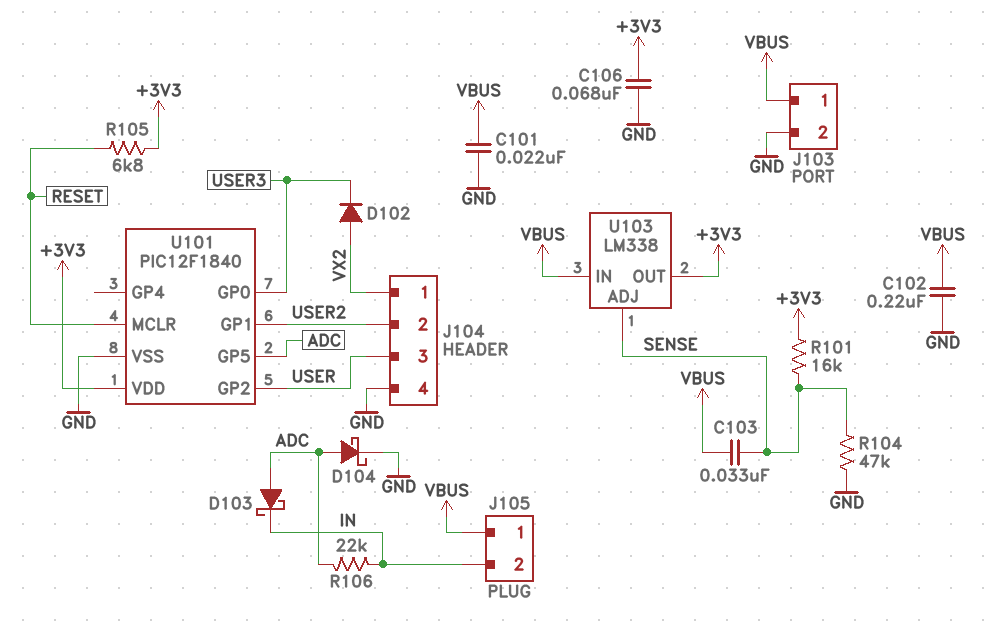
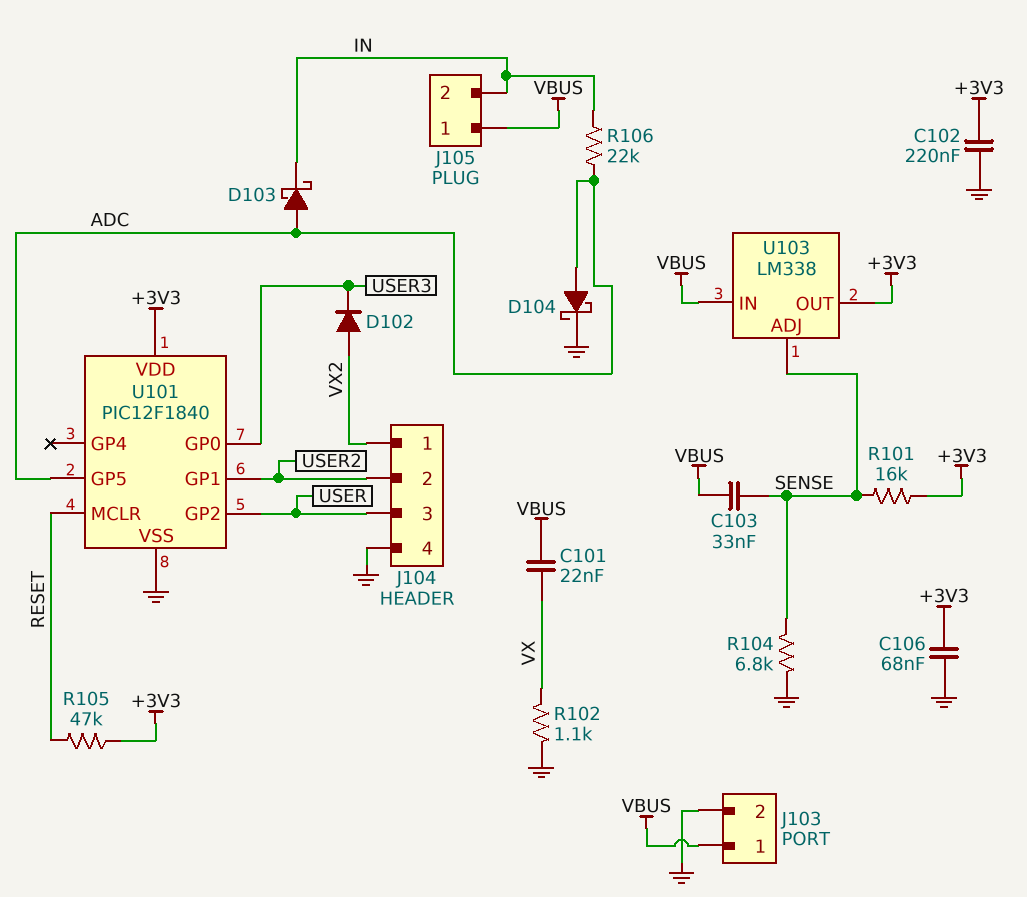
C101: 22nF (GND, VBUS) -> 22nF (VBUS, VX)
C102: 220nF (GND, VBUS) -> 220nF (+3V3, GND)
R102: none -> 1.1k (GND, VX)
R104: 47k (GND, SENSE) -> 6.8k (GND, SENSE)
R105: 6.8k (+3V3, RESET) -> 47k (+3V3, RESET)

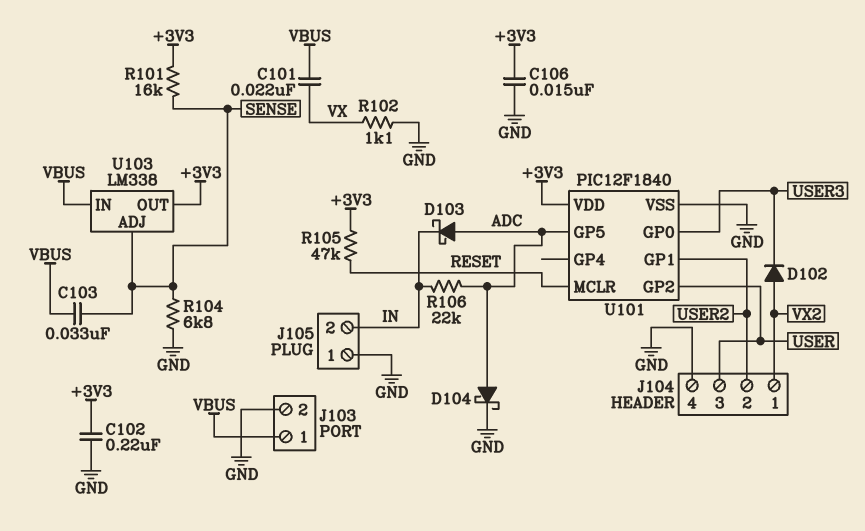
C106: 68nF (+3V3, GND) -> 15nF (+3V3, GND)
J105 pin 1: VBUS -> GND

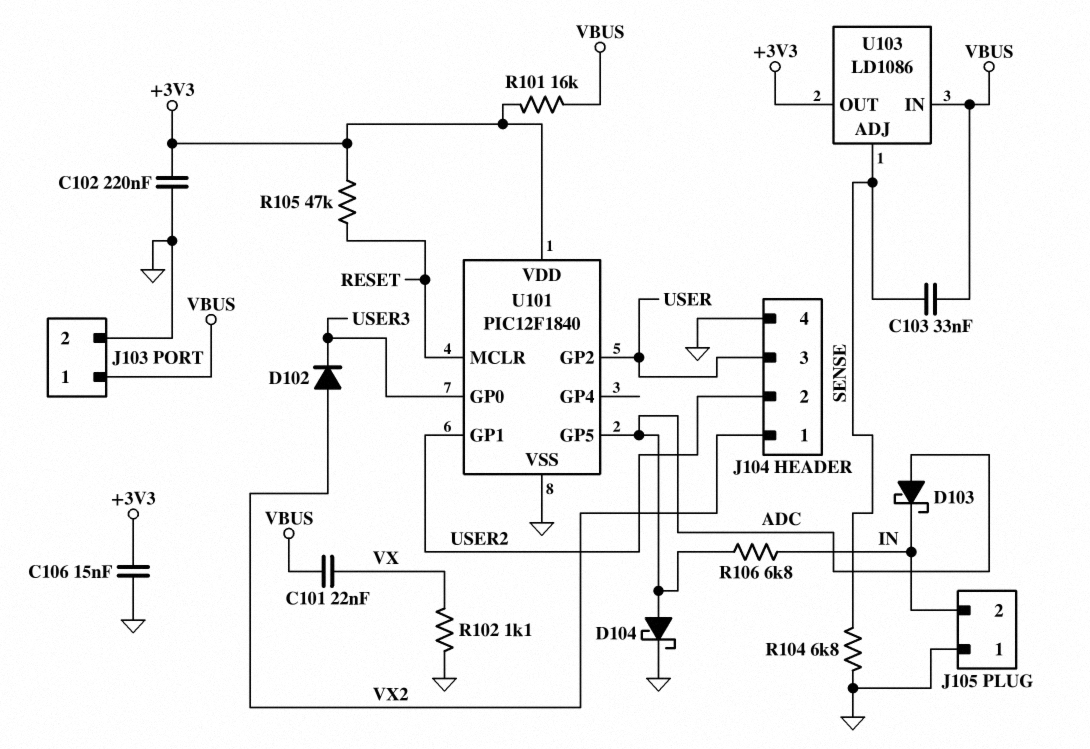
R101: 16k (+3V3, SENSE) -> 16k (+3V3, VBUS)
R106: 22k (ADC, IN) -> 6.8k (ADC, IN)
U103: LM338 -> LD1086

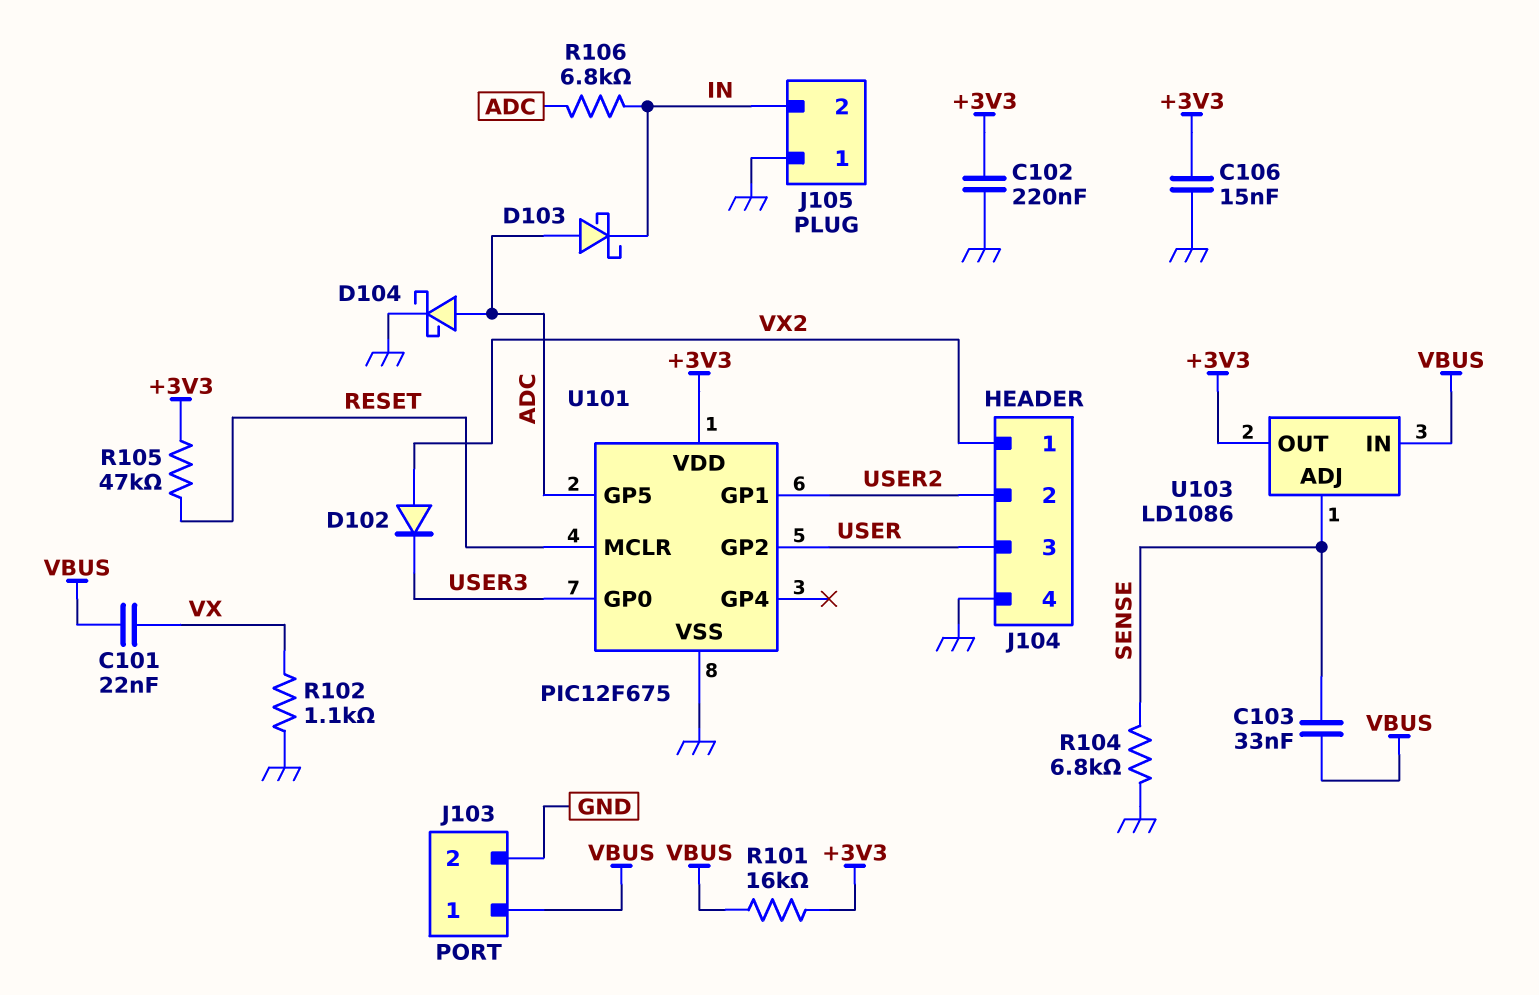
U101: PIC12F1840 -> PIC12F675

